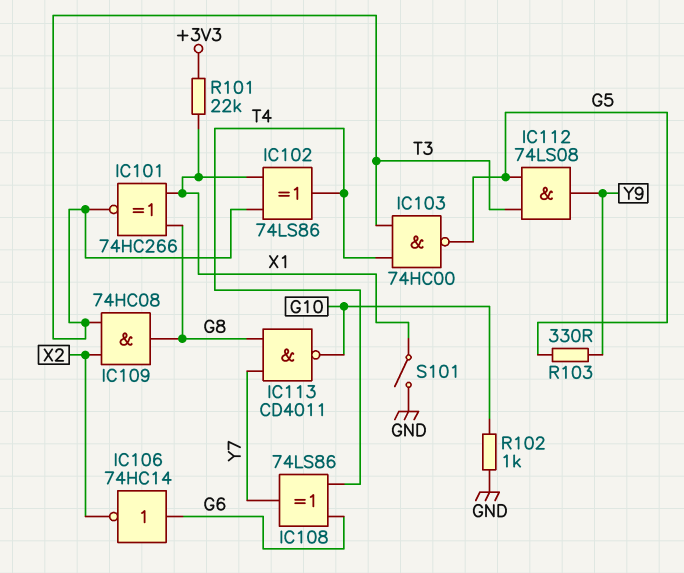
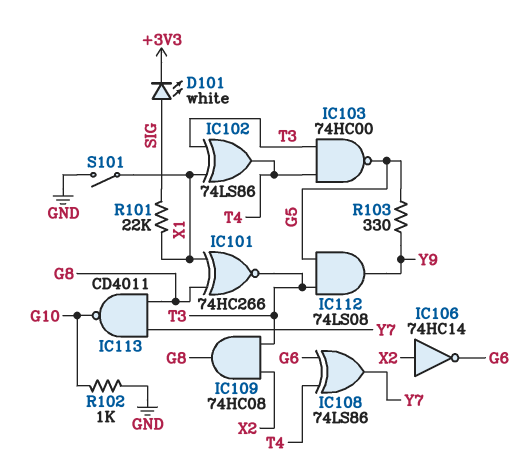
D101: none -> LED white (A SIG, K +3V3)
IC106: NOT 74HC14 (in G6, out X2) -> NOT 74HC14 (in X2, out G6)
R101: 22k (+3V3, X1) -> 22k (SIG, X1)

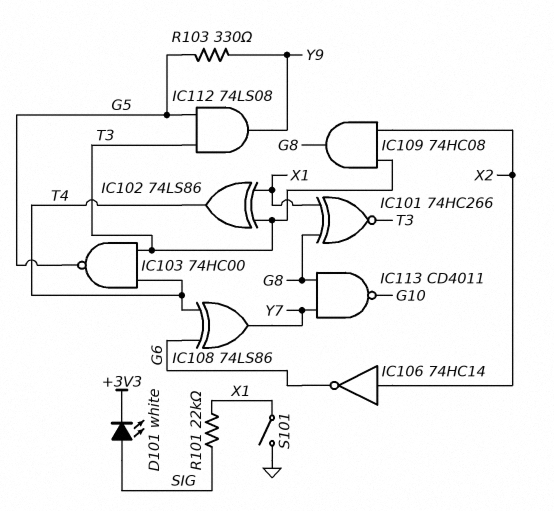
R102: 1k (G10, GND) -> none

